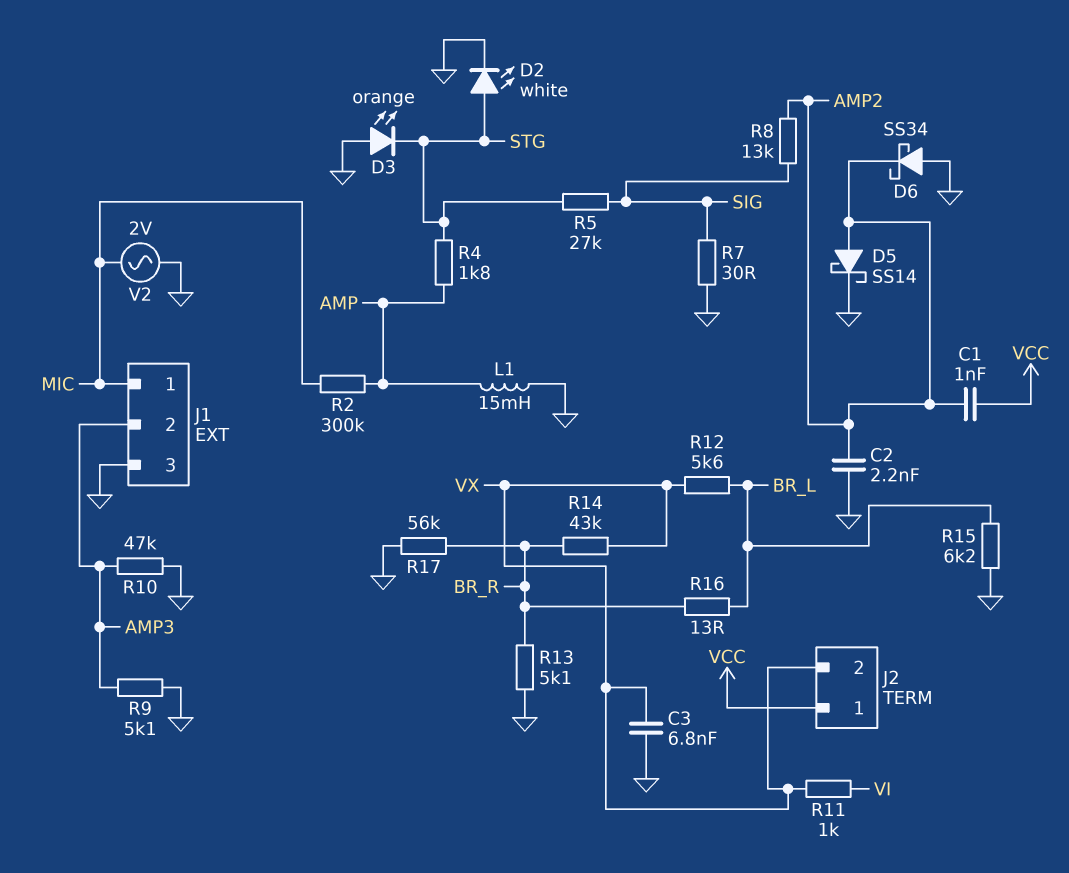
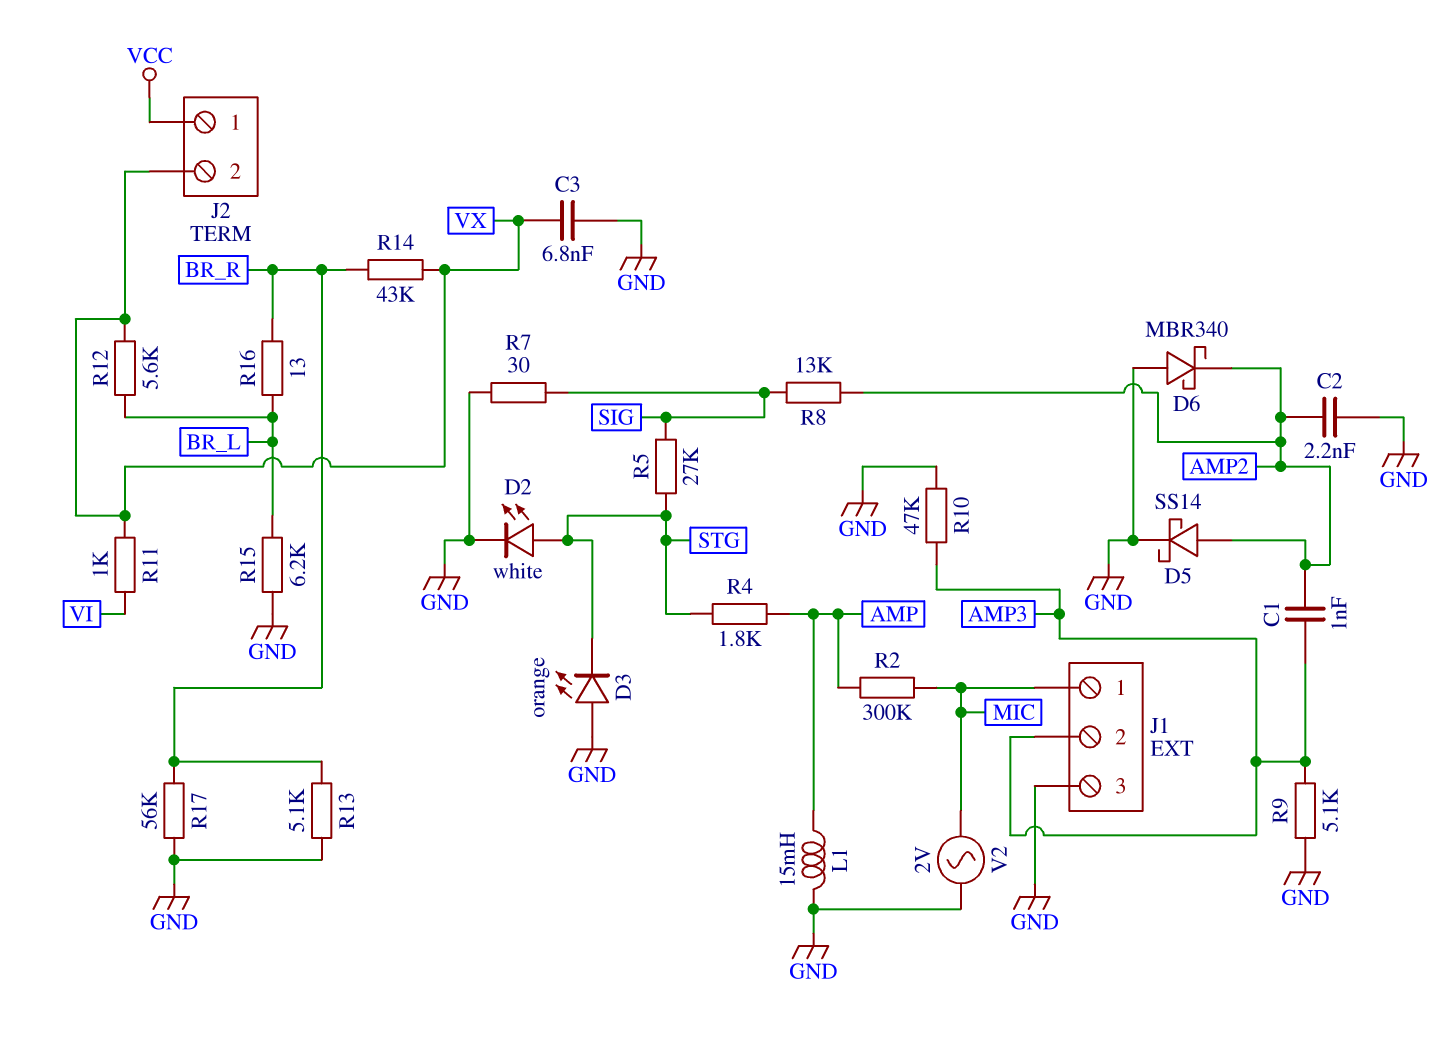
C1: 1nF (AMP2, VCC) -> 1nF (AMP2, AMP3)
D6: schottky SS34 (A GND, K AMP2) -> schottky MBR340 (A GND, K AMP2)

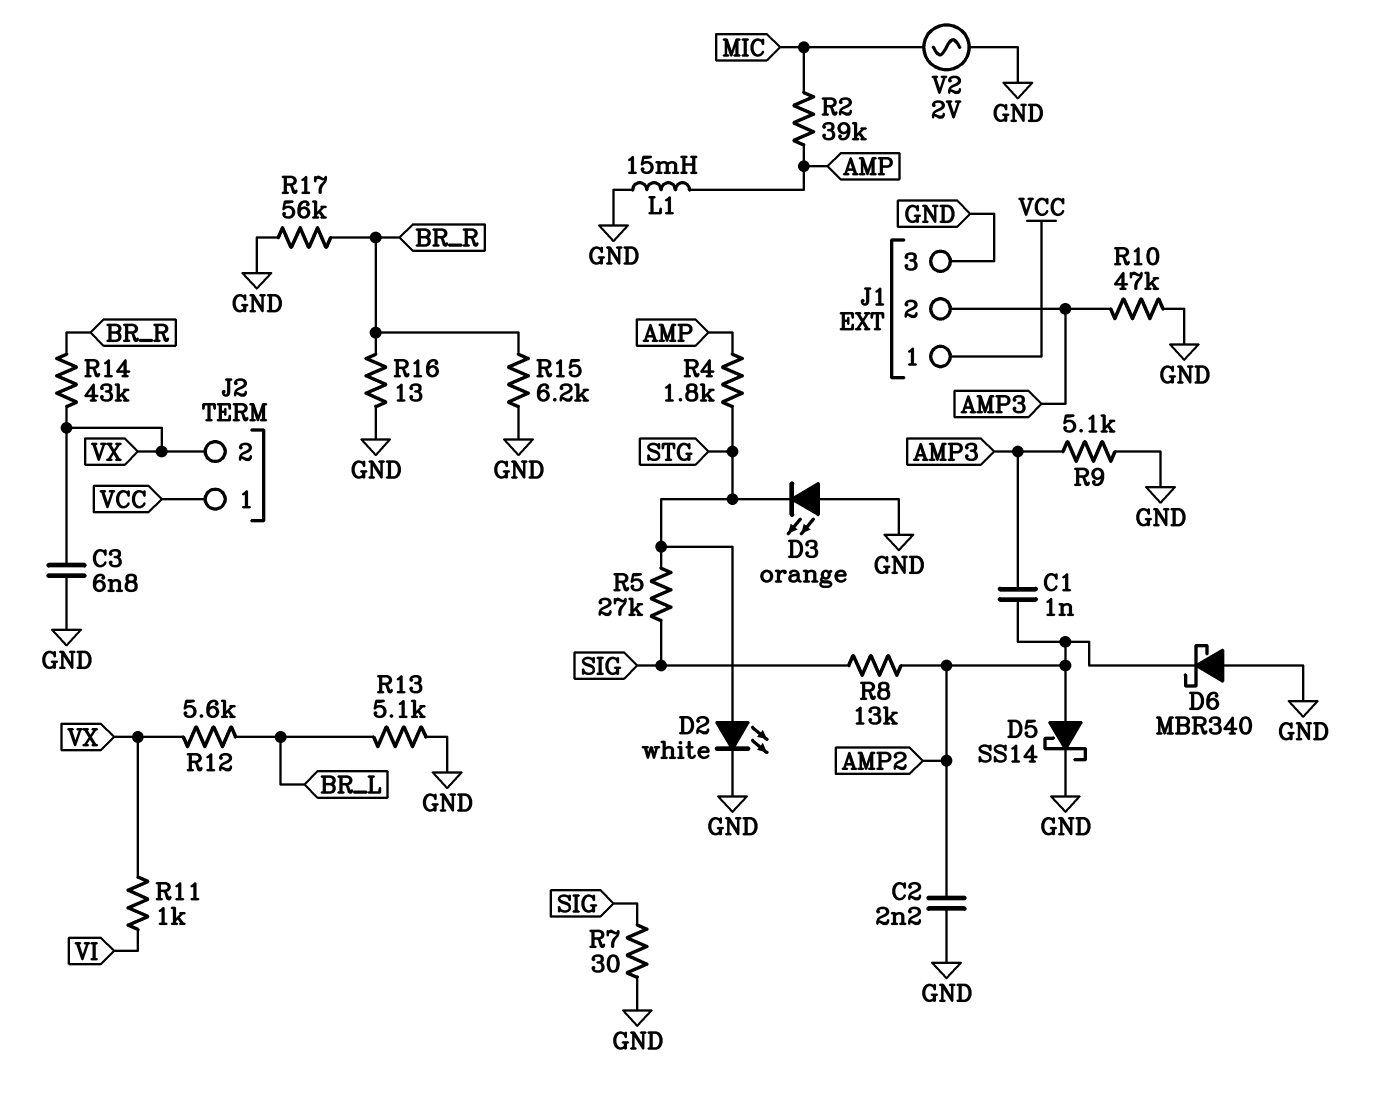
J1 pin 1: MIC -> VCC
R2: 300k (AMP, MIC) -> 39k (AMP, MIC)
R13: 5.1k (BR_R, GND) -> 5.1k (BR_L, GND)
R15: 6.2k (BR_L, GND) -> 6.2k (BR_R, GND)
R16: 13 (BR_L, BR_R) -> 13 (BR_R, GND)

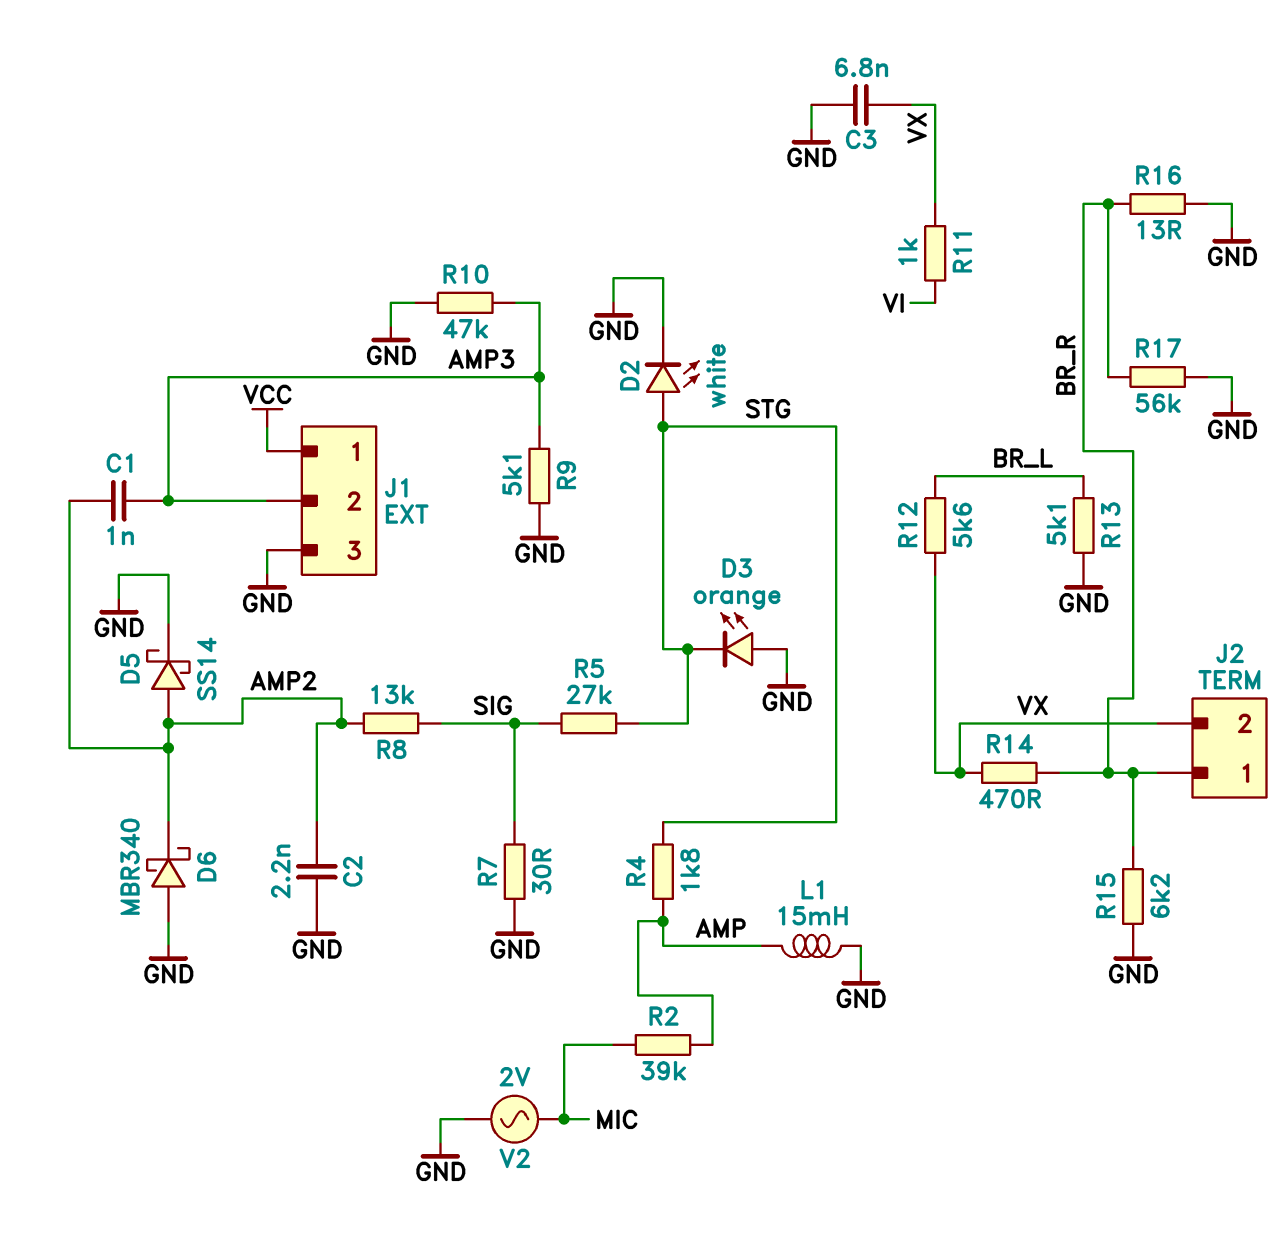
J2 pin 1: VCC -> BR_R
R14: 43k (BR_R, VX) -> 470 (BR_R, VX)

